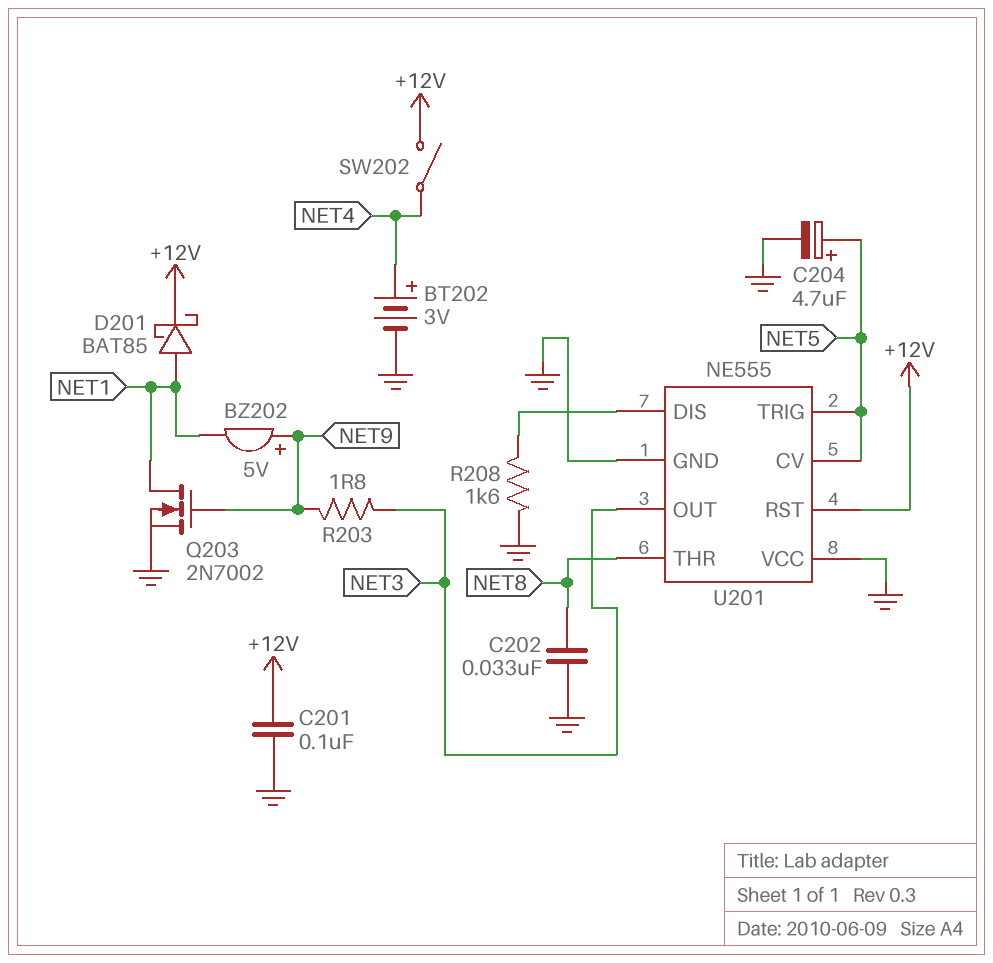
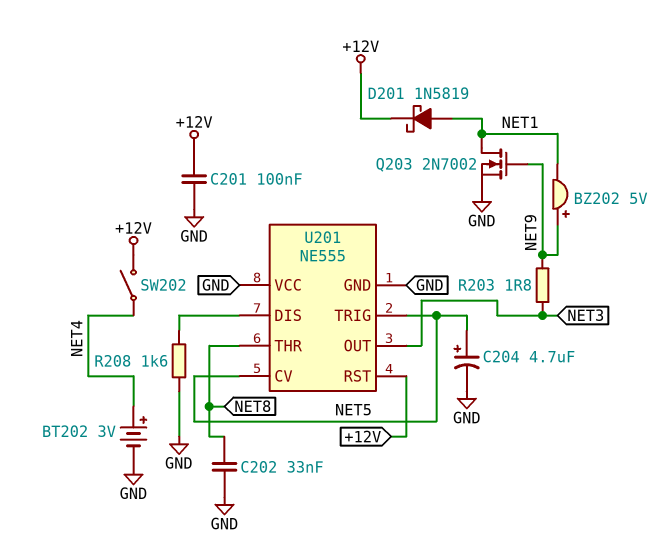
D201: schottky BAT85 (A NET1, K +12V) -> schottky 1N5819 (A NET1, K +12V)

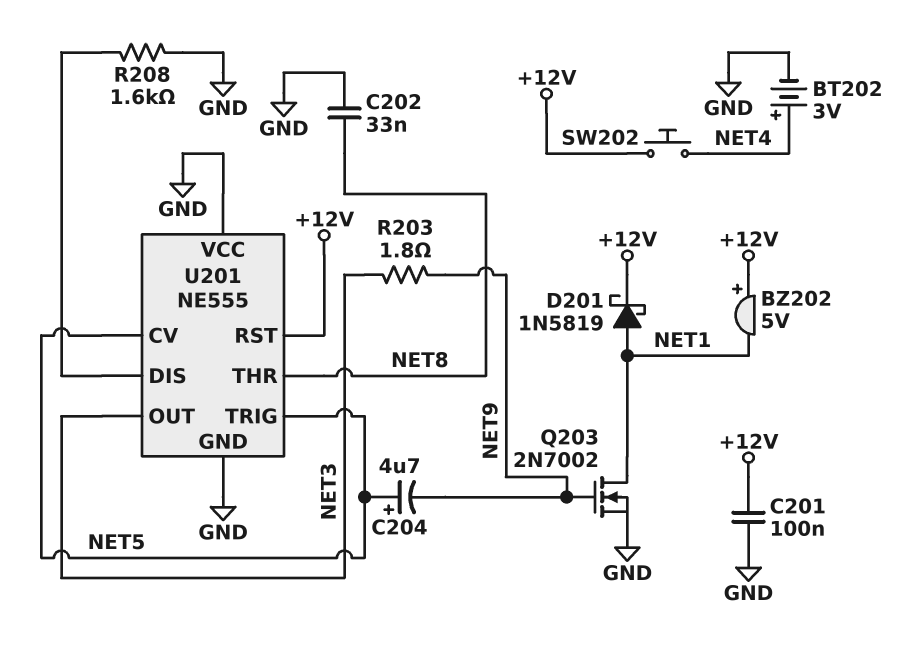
BZ202: buzzer 5V (plus NET9, minus NET1) -> buzzer 5V (plus +12V, minus NET1)
C204: 4.7uF (plus NET5, minus GND) -> 4.7uF (plus NET5, minus NET9)
SW202: switch (+12V, NET4) -> button (+12V, NET4)

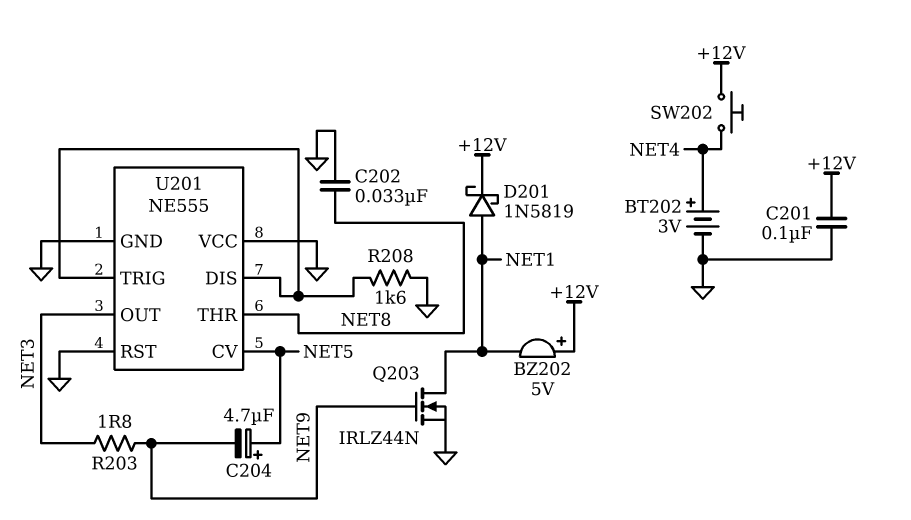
Q203: NMOS 2N7002 (G NET9, D NET1, S GND) -> NMOS IRLZ44N (G NET9, D NET1, S GND)
U201 pin RST: +12V -> GND
U201 pin TRIG: NET5 -> U201/DIS

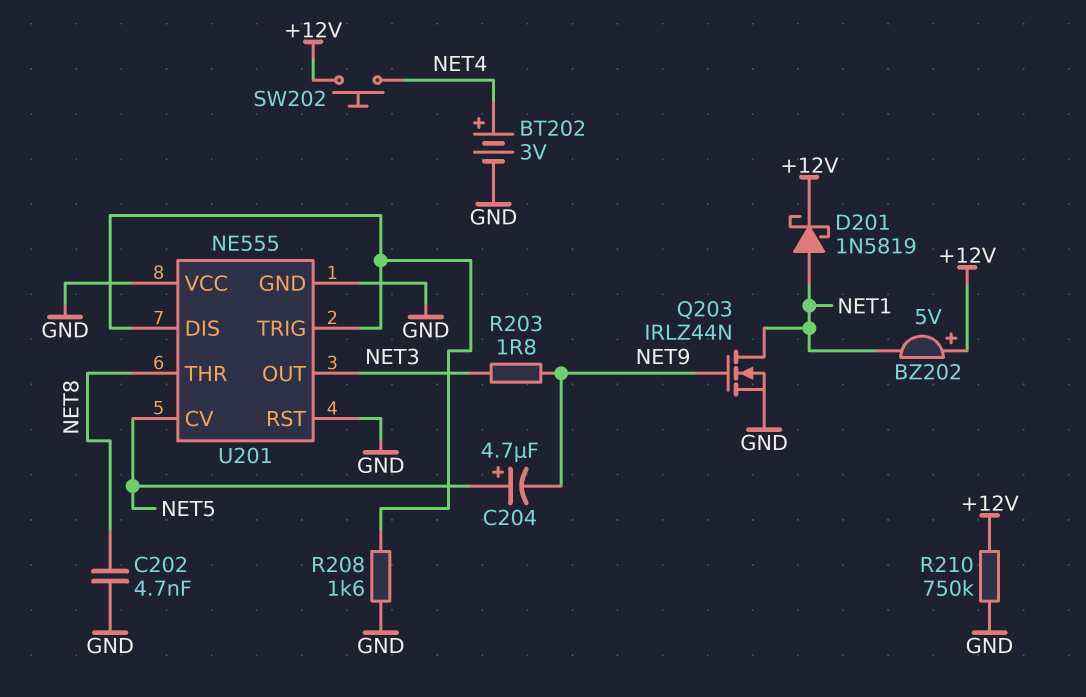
C201: 100nF (+12V, GND) -> none
C202: 33nF (GND, NET8) -> 4.7nF (GND, NET8)
R210: none -> 750k (+12V, GND)

